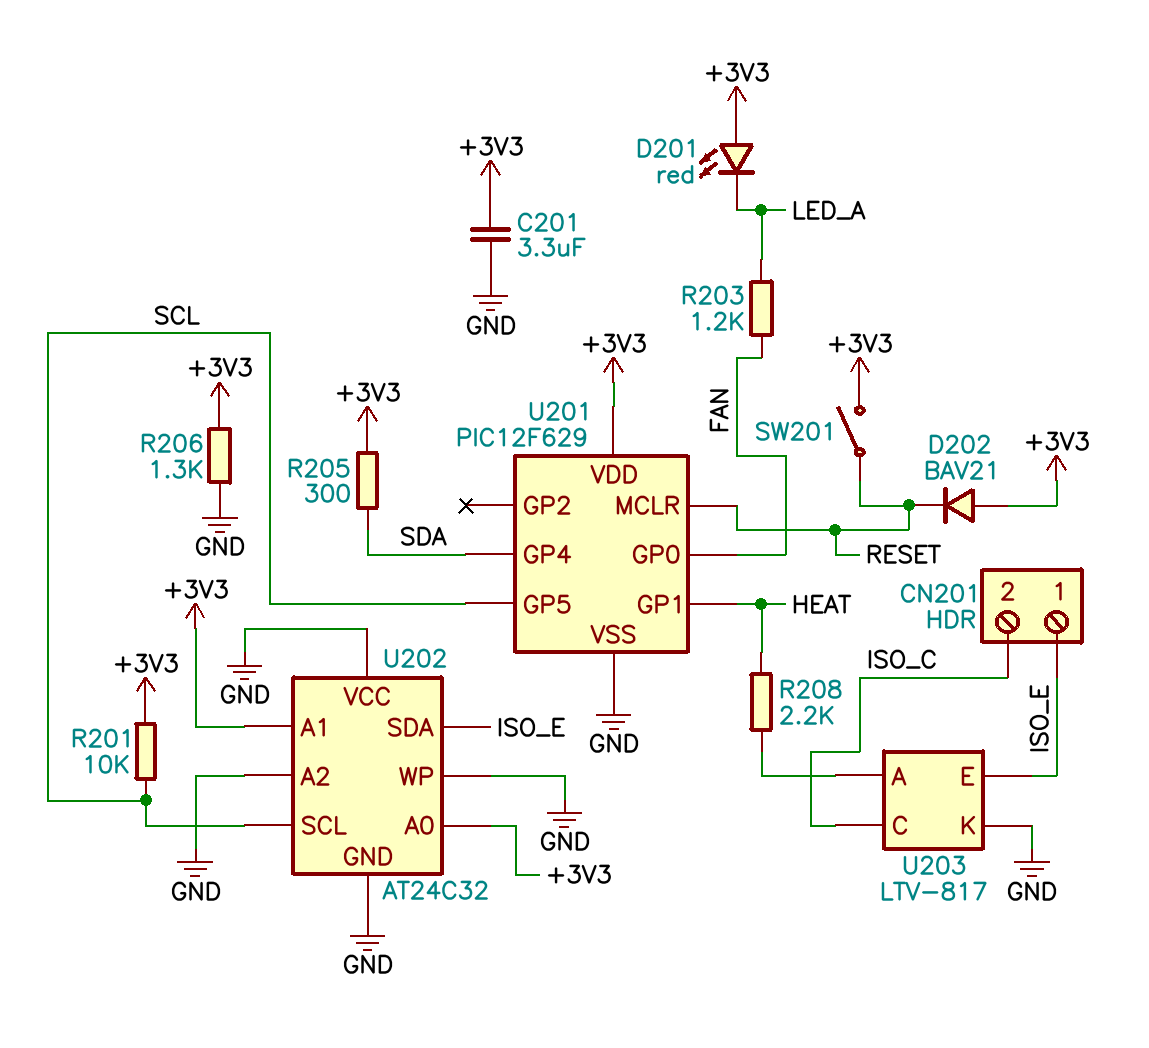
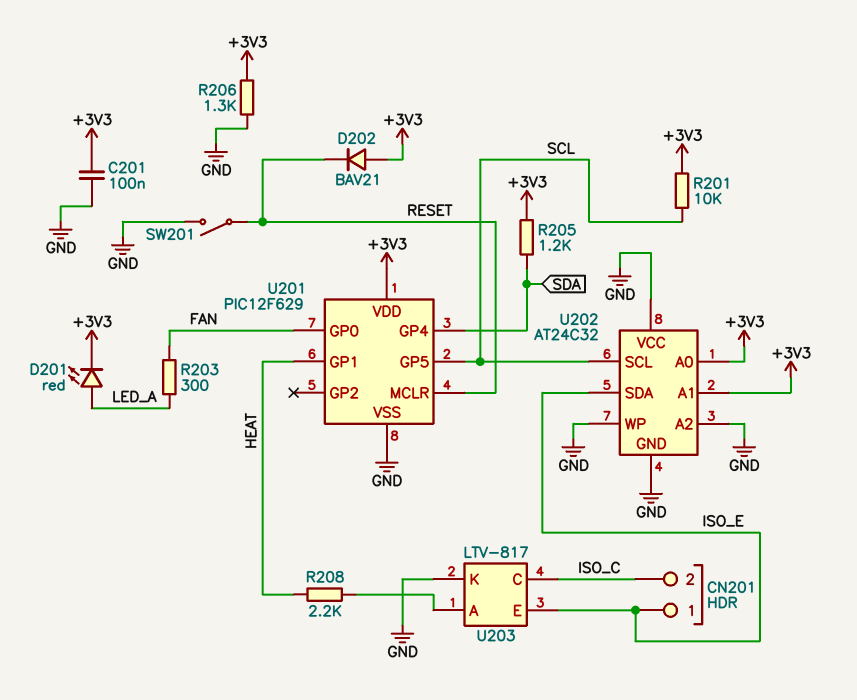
C201: 3.3uF (+3V3, GND) -> 100nF (+3V3, GND)
D201: LED red (A +3V3, K LED_A) -> LED red (A LED_A, K +3V3)
R203: 1.2k (FAN, LED_A) -> 300 (FAN, LED_A)
R205: 300 (+3V3, SDA) -> 1.2k (+3V3, SDA)
SW201: switch (+3V3, RESET) -> switch (GND, RESET)

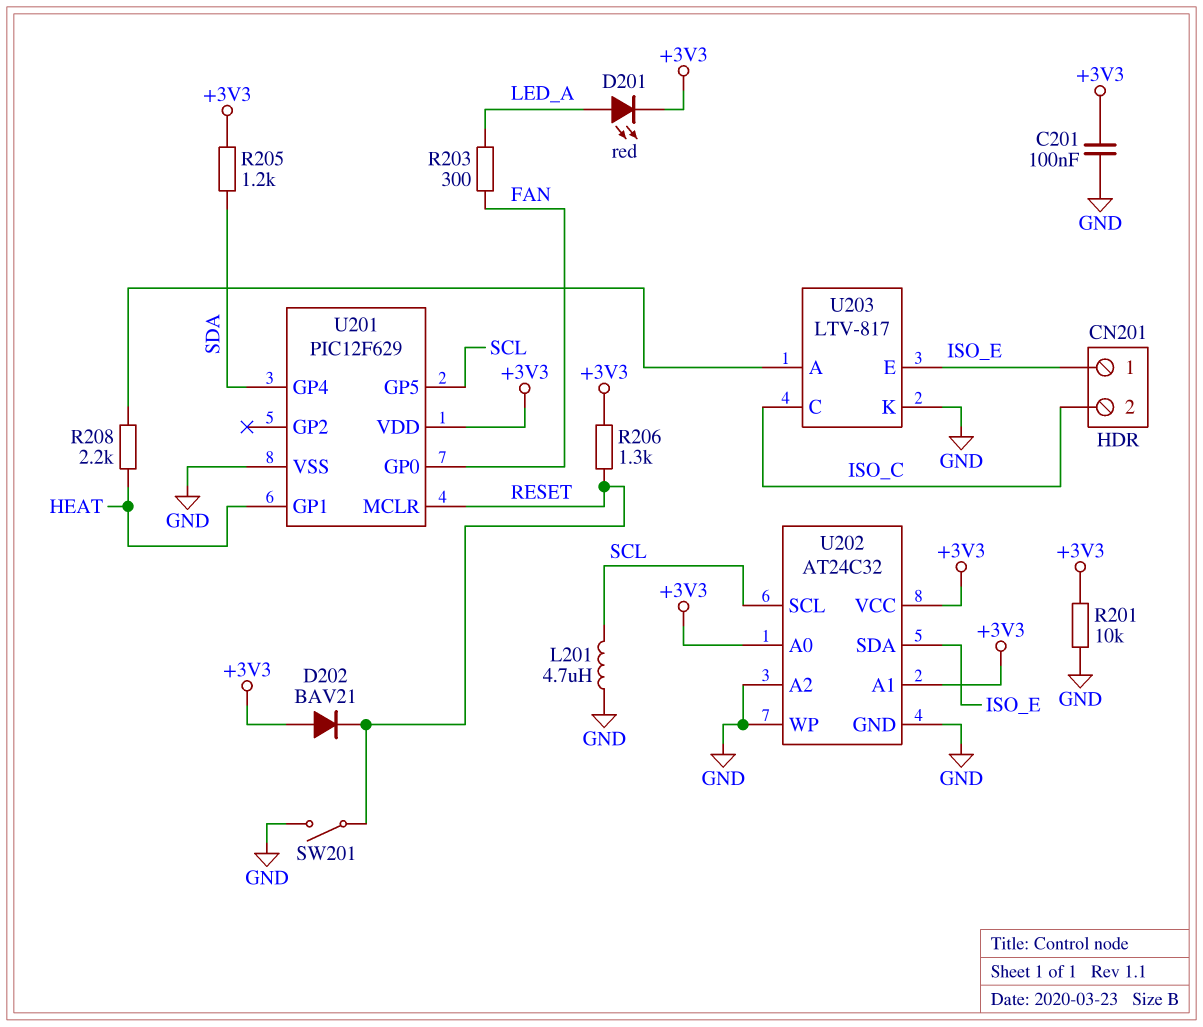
L201: none -> 4.7uH (GND, SCL)
R201: 10k (+3V3, SCL) -> 10k (+3V3, GND)
R206: 1.3k (+3V3, GND) -> 1.3k (+3V3, RESET)
U202 pin VCC: GND -> +3V3

